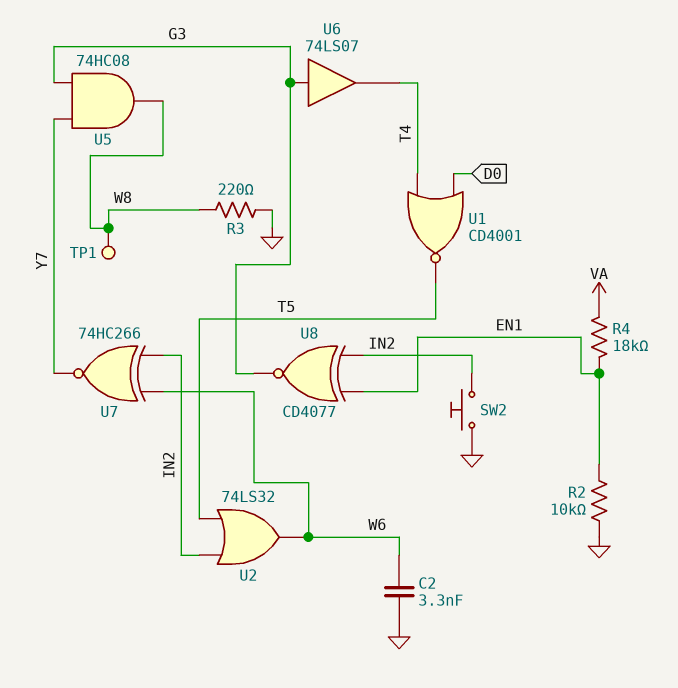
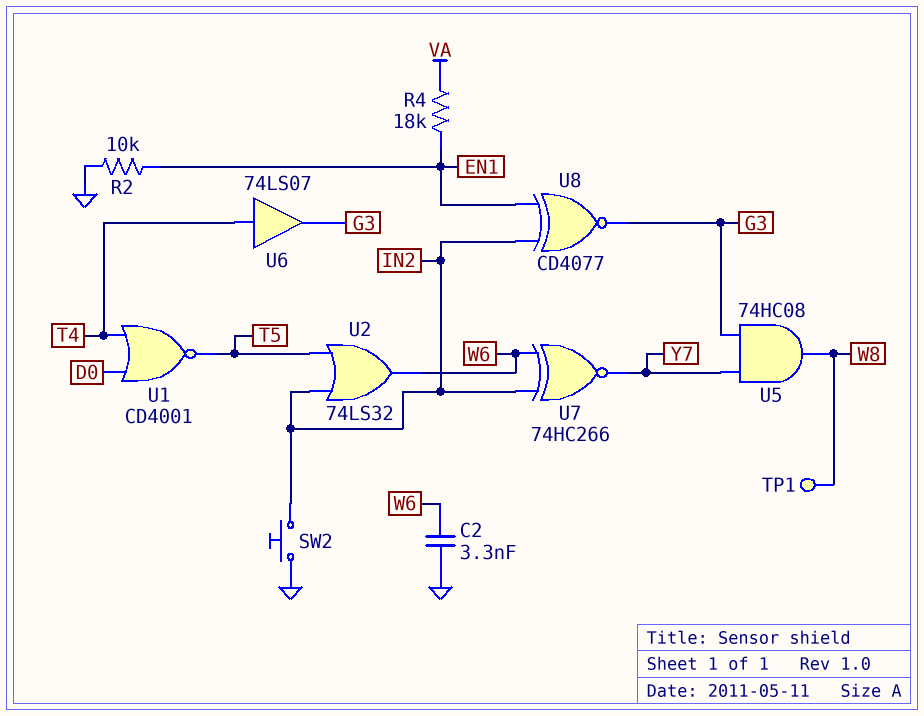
R3: 220 (GND, W8) -> none
U6: buffer 74LS07 (in G3, out T4) -> buffer 74LS07 (in T4, out G3)

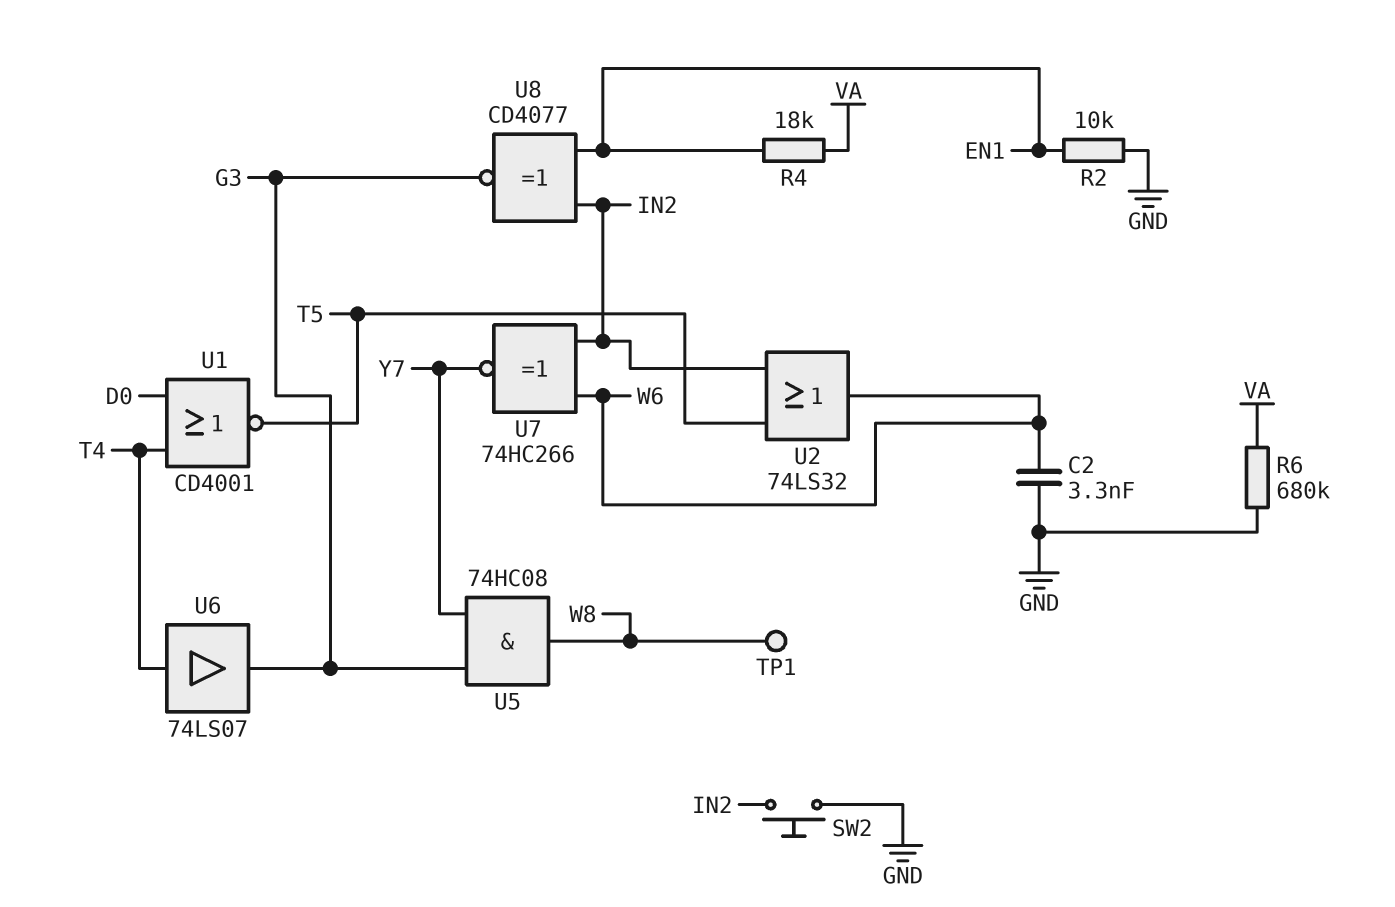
R6: none -> 680k (GND, VA)

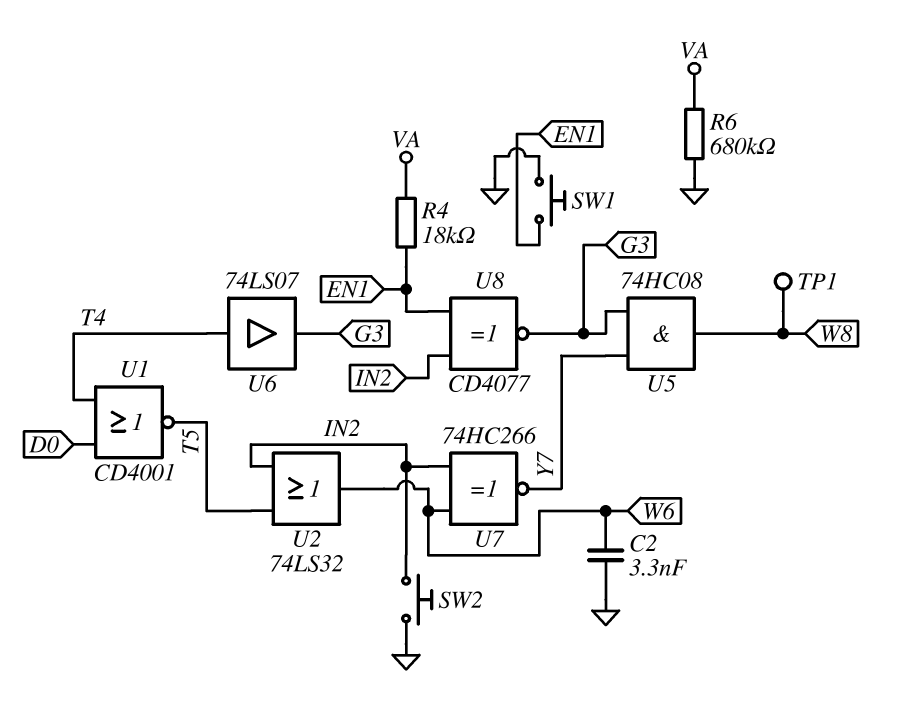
R2: 10k (EN1, GND) -> none
SW1: none -> button (EN1, GND)

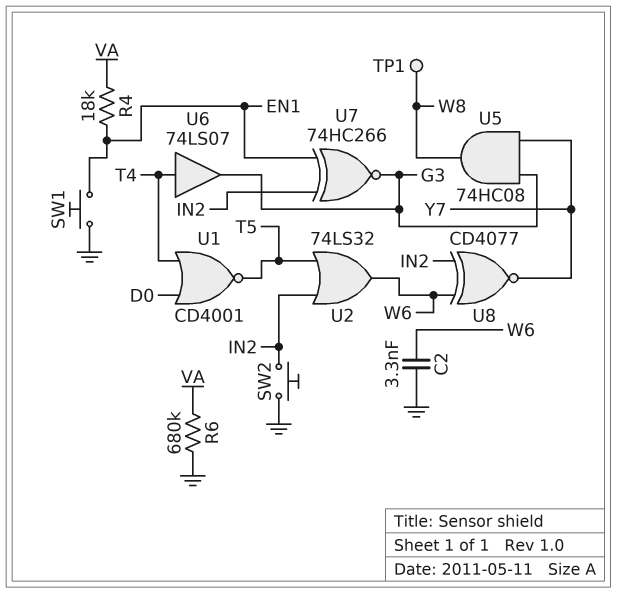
U7: XNOR 74HC266 (in IN2, in W6, out Y7) -> XNOR 74HC266 (in EN1, in IN2, out G3)
U8: XNOR CD4077 (in EN1, in IN2, out G3) -> XNOR CD4077 (in IN2, in W6, out Y7)

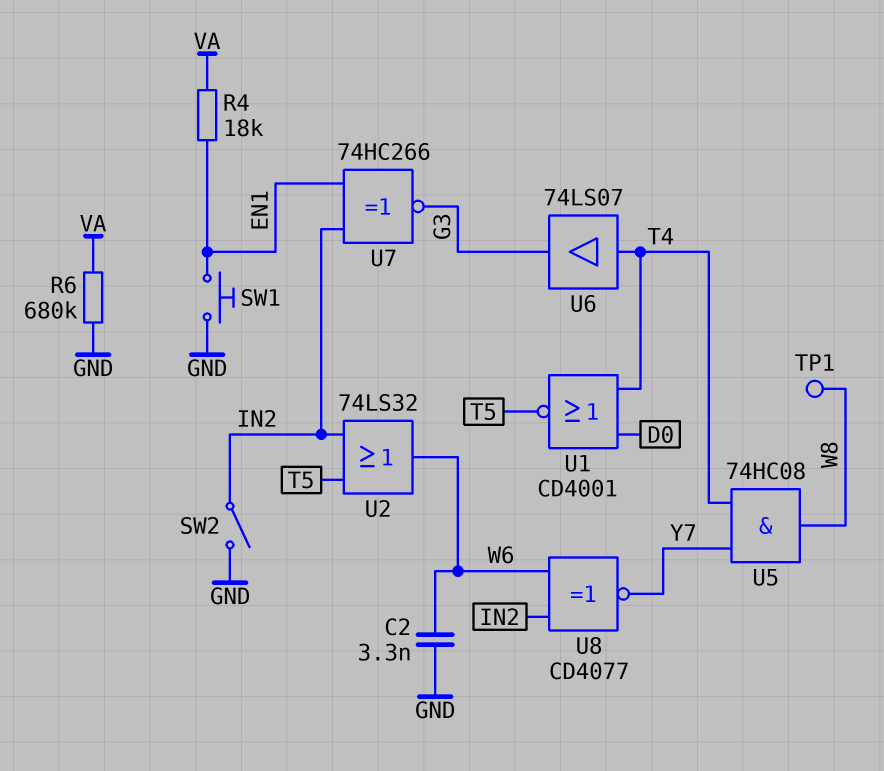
SW2: button (GND, IN2) -> switch (GND, IN2)
U5: AND 74HC08 (in G3, in Y7, out W8) -> AND 74HC08 (in T4, in Y7, out W8)

